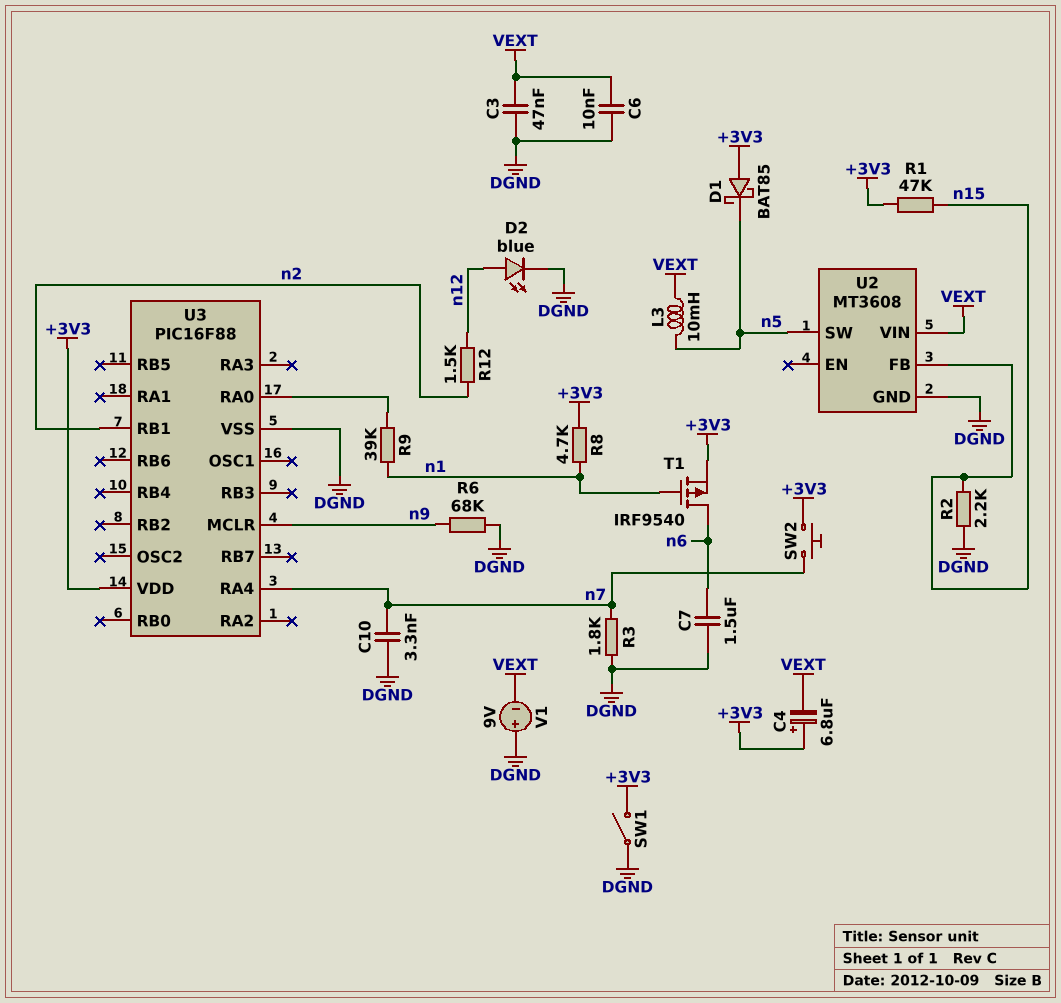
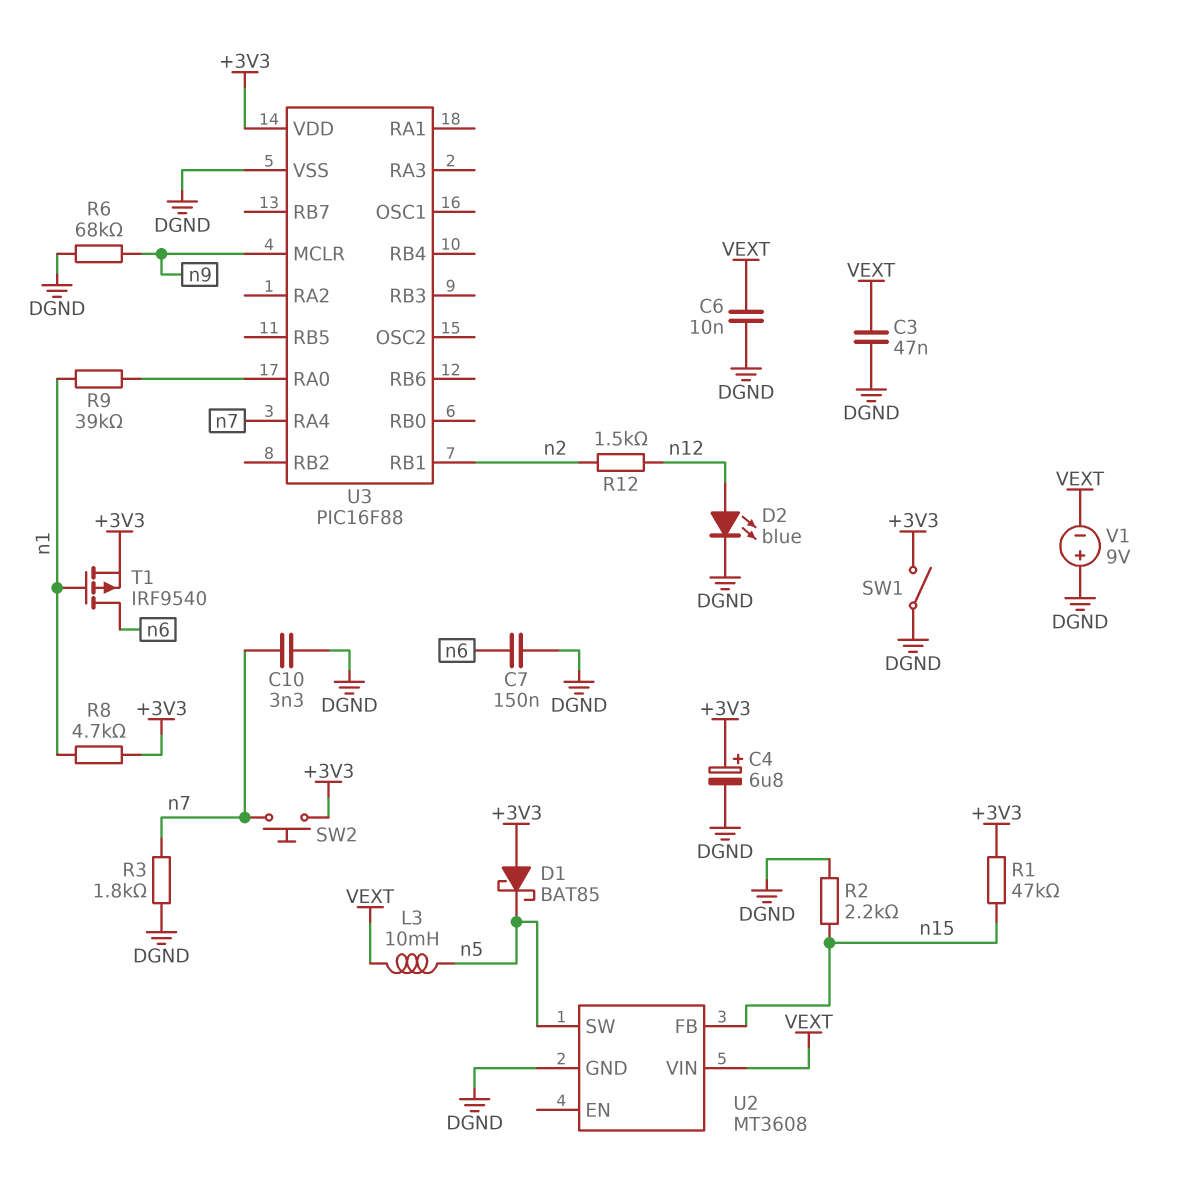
C4: 6.8uF (plus +3V3, minus VEXT) -> 6.8uF (plus +3V3, minus DGND)
C7: 1.5uF (DGND, n6) -> 150nF (DGND, n6)

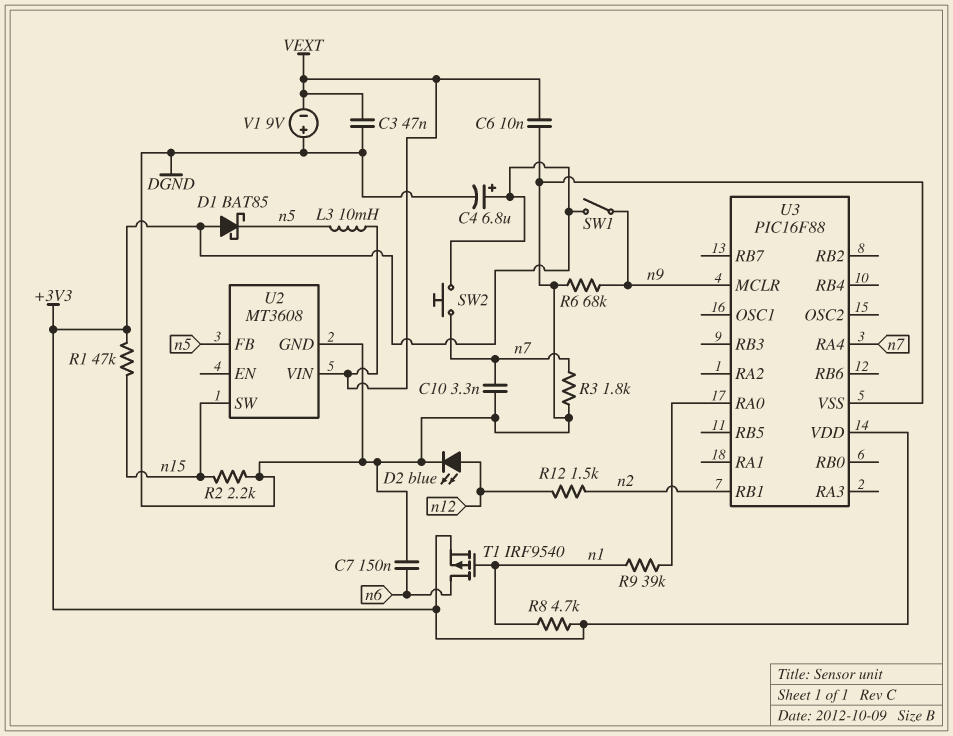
SW1: switch (+3V3, DGND) -> switch (+3V3, n9)
U2 pin FB: n15 -> n5
U2 pin SW: n5 -> n15

